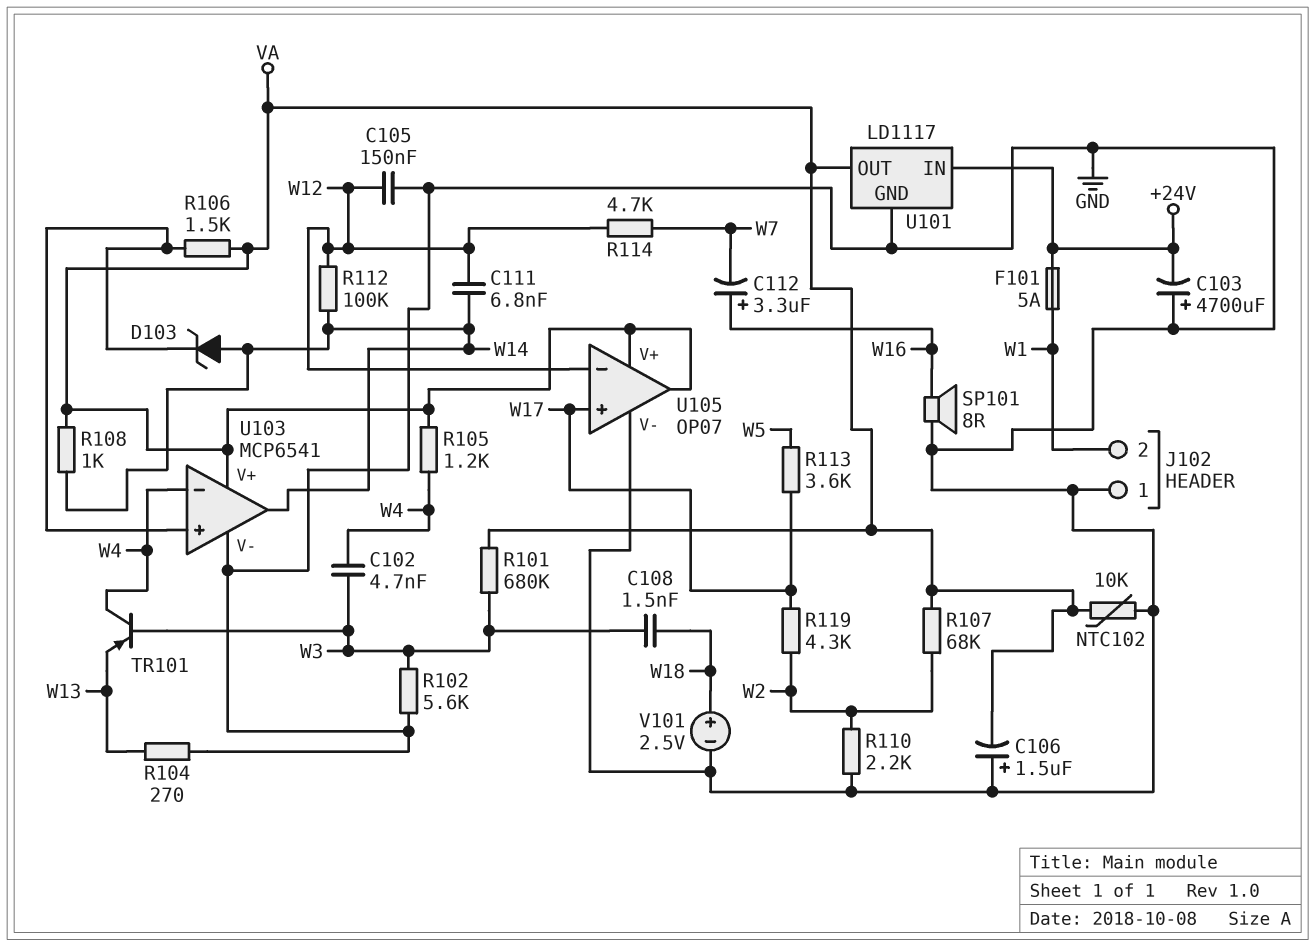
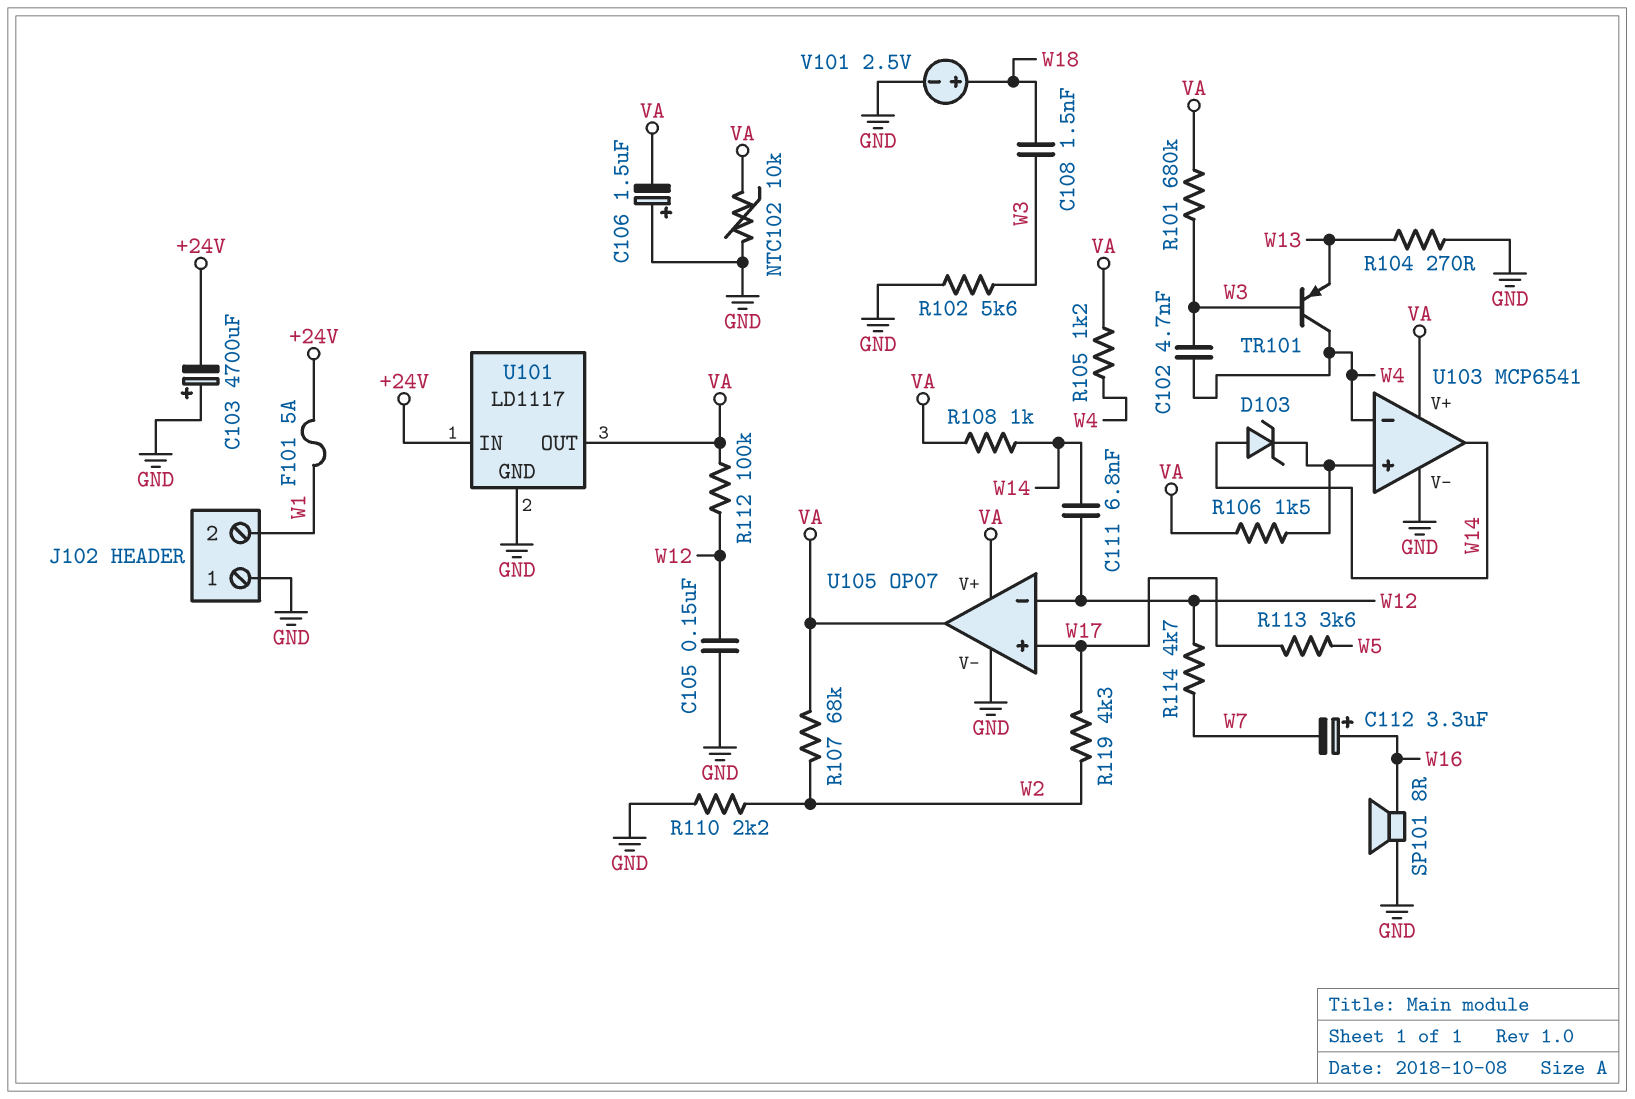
R112: 100k (W12, W14) -> 100k (VA, W12)

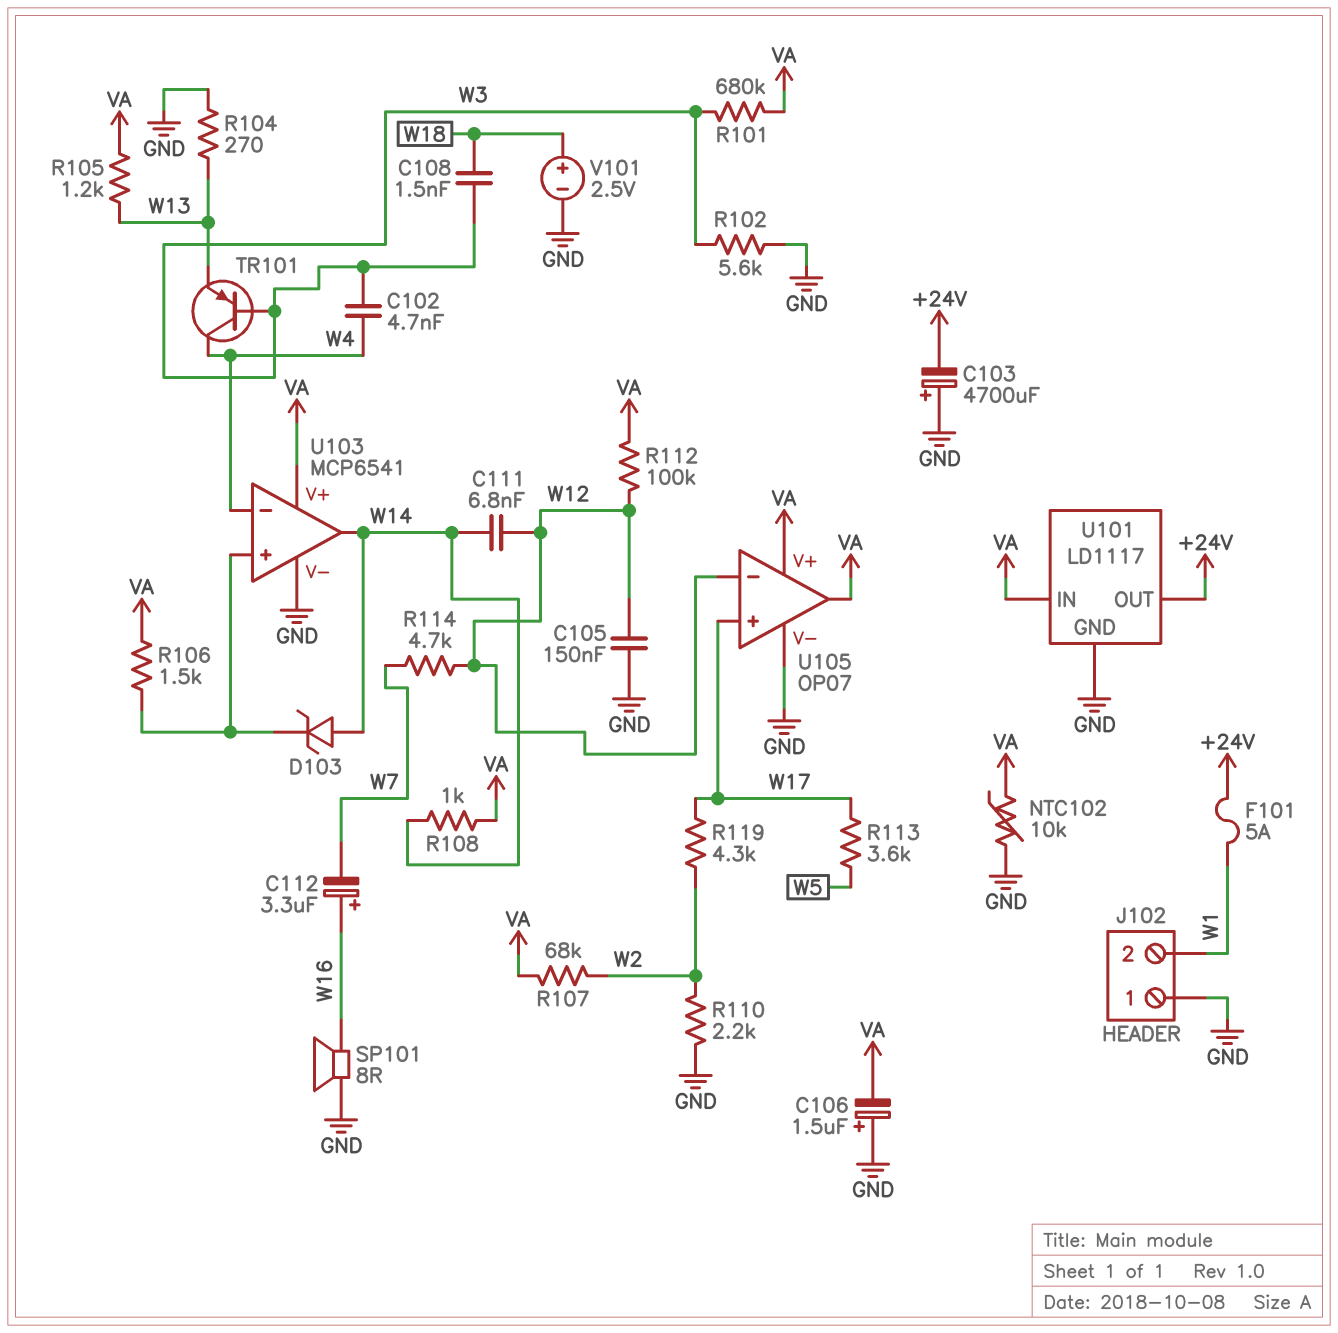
R105: 1.2k (VA, W4) -> 1.2k (VA, W13)
U101 pin IN: +24V -> VA
U101 pin OUT: VA -> +24V

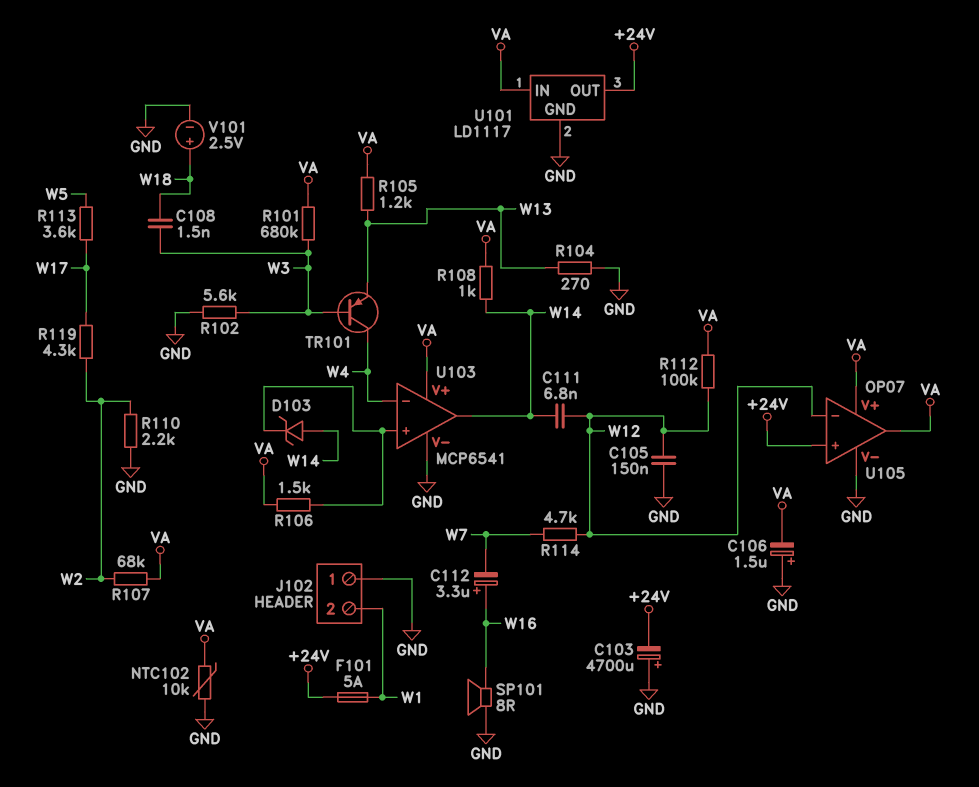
C102: 4.7nF (W3, W4) -> none
U105 pin in+: W17 -> +24V

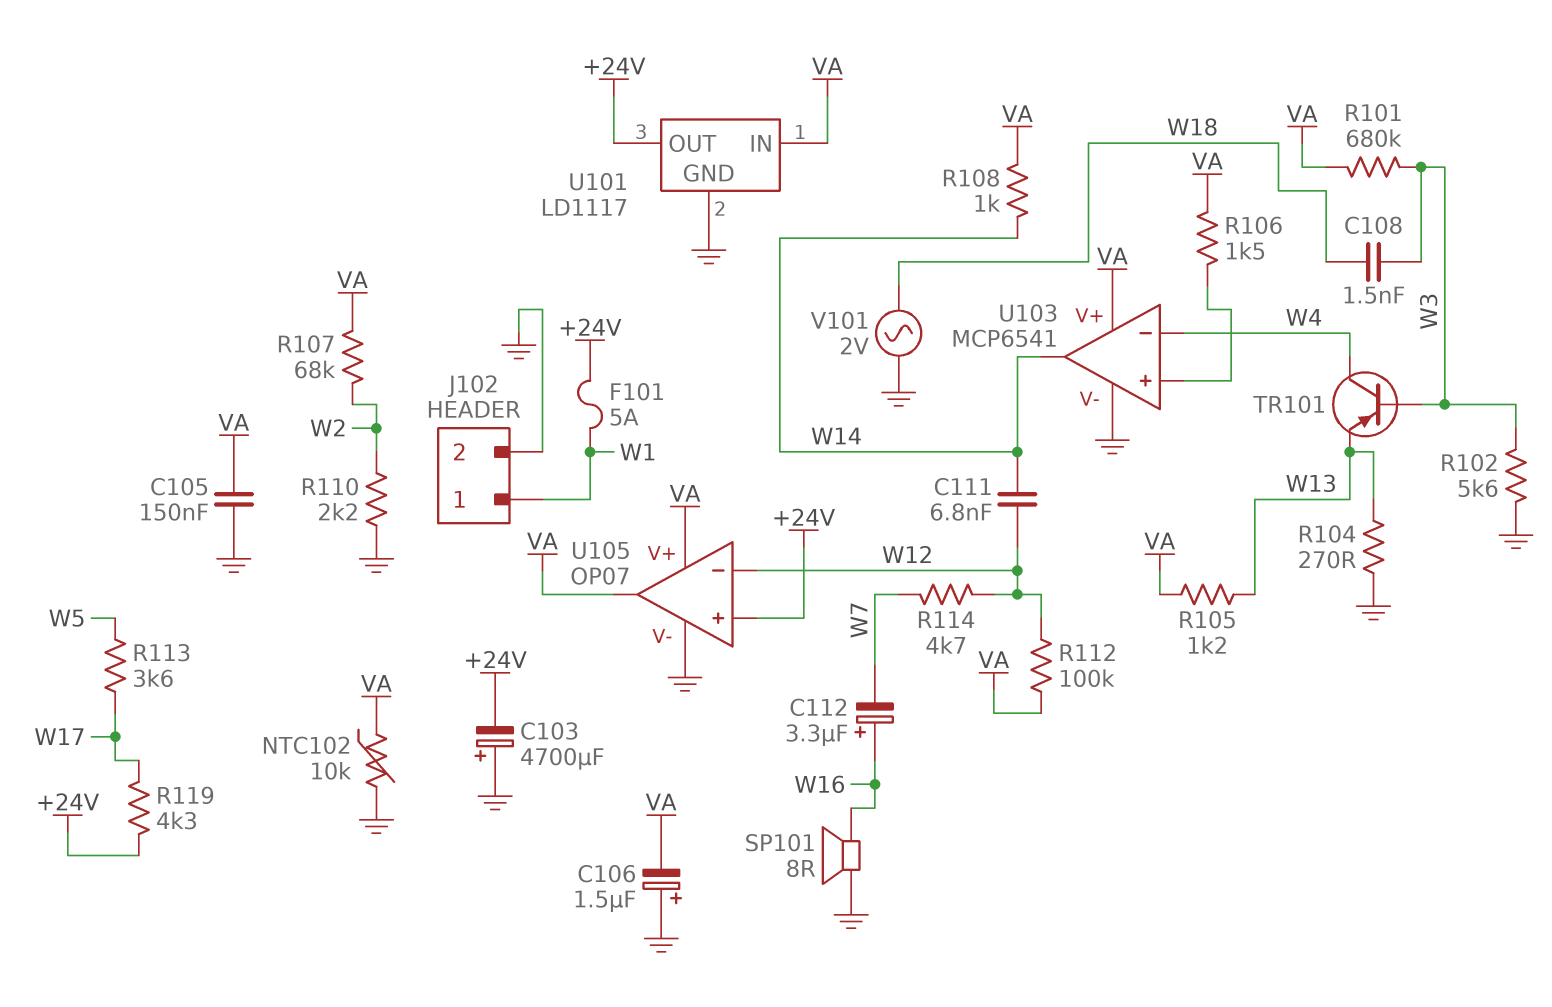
C105: 150nF (GND, W12) -> 150nF (GND, VA)
D103: zener (A W14, K U103/in+) -> none
J102 pin 1: GND -> W1
J102 pin 2: W1 -> GND
R119: 4.3k (W2, W17) -> 4.3k (+24V, W17)
V101: 2.5V (plus W18, minus GND) -> AC 2V (GND, W18)

